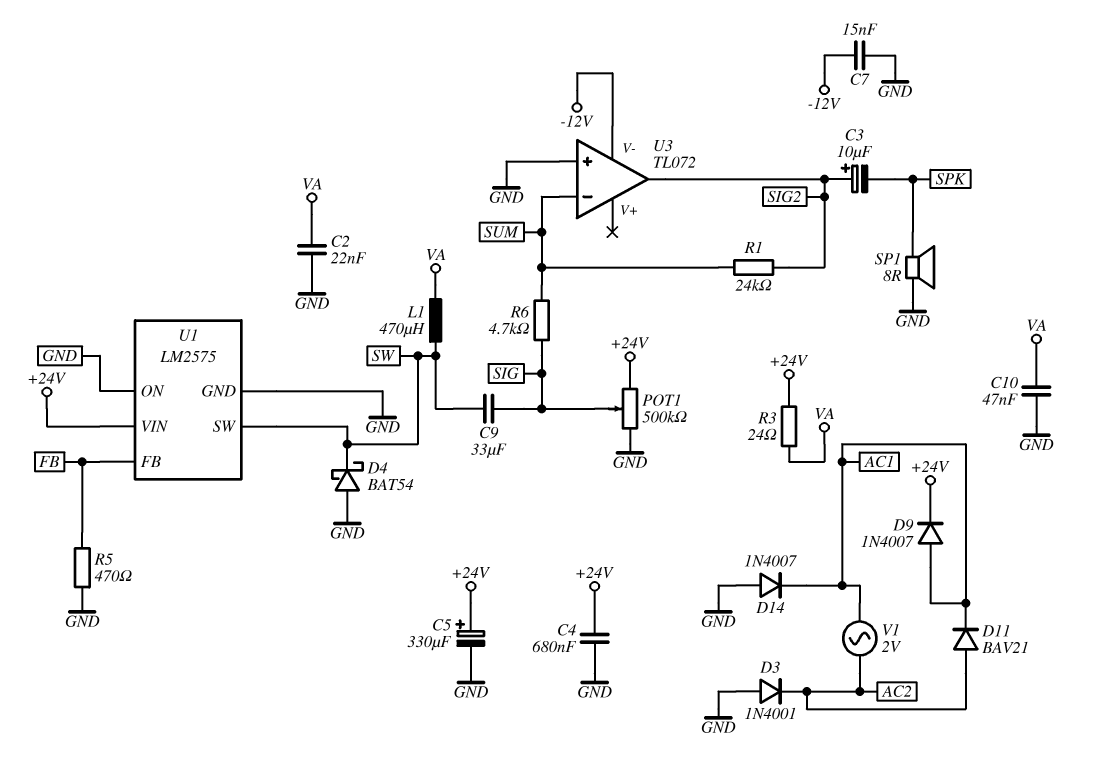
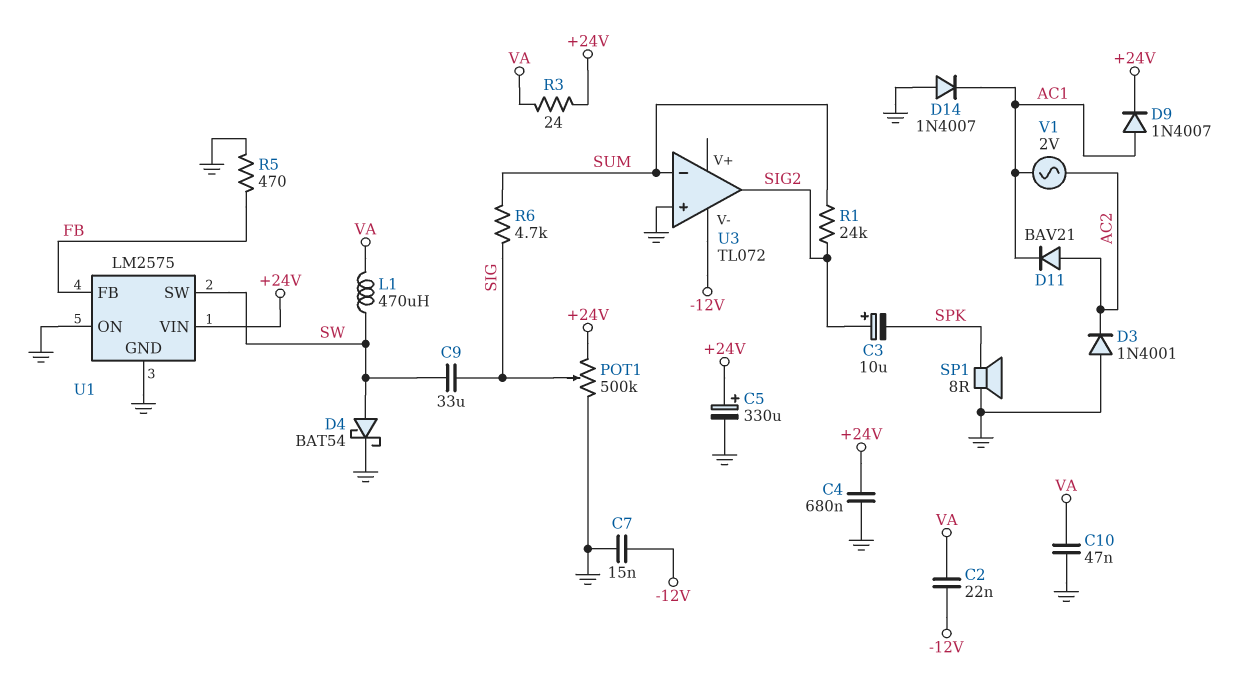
C2: 22nF (GND, VA) -> 22nF (-12V, VA)
D4: schottky BAT54 (A GND, K SW) -> schottky BAT54 (A SW, K GND)

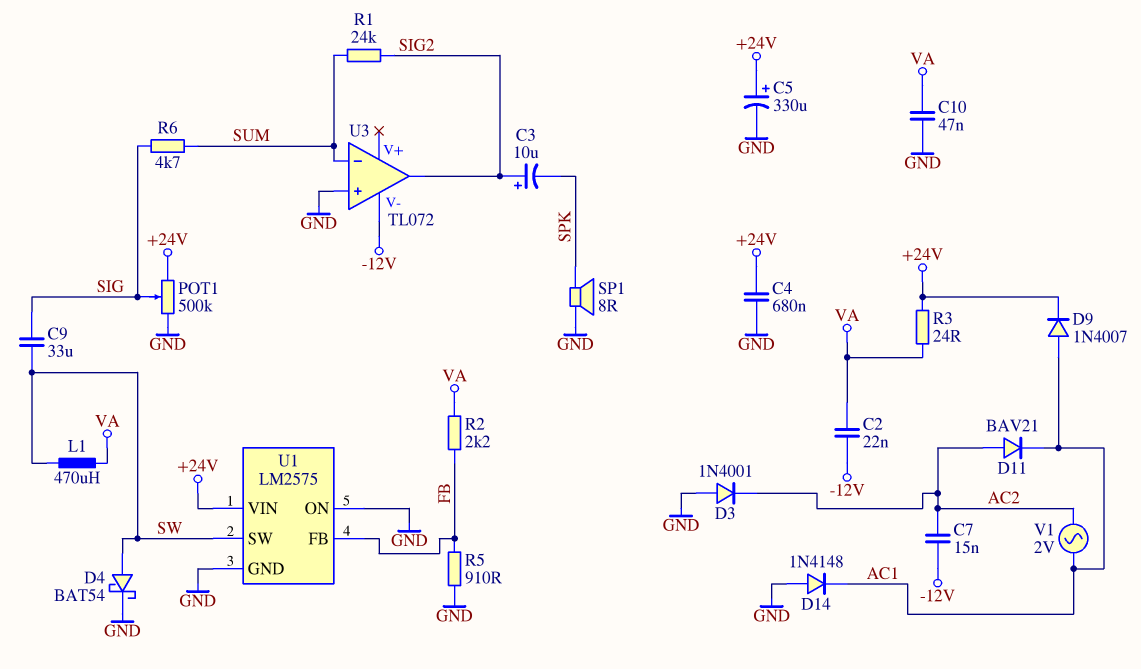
C7: 15nF (-12V, GND) -> 15nF (-12V, AC2)
D14: diode 1N4007 (A GND, K AC1) -> diode 1N4148 (A GND, K AC1)
R2: none -> 2.2k (FB, VA)
R5: 470 (FB, GND) -> 910 (FB, GND)

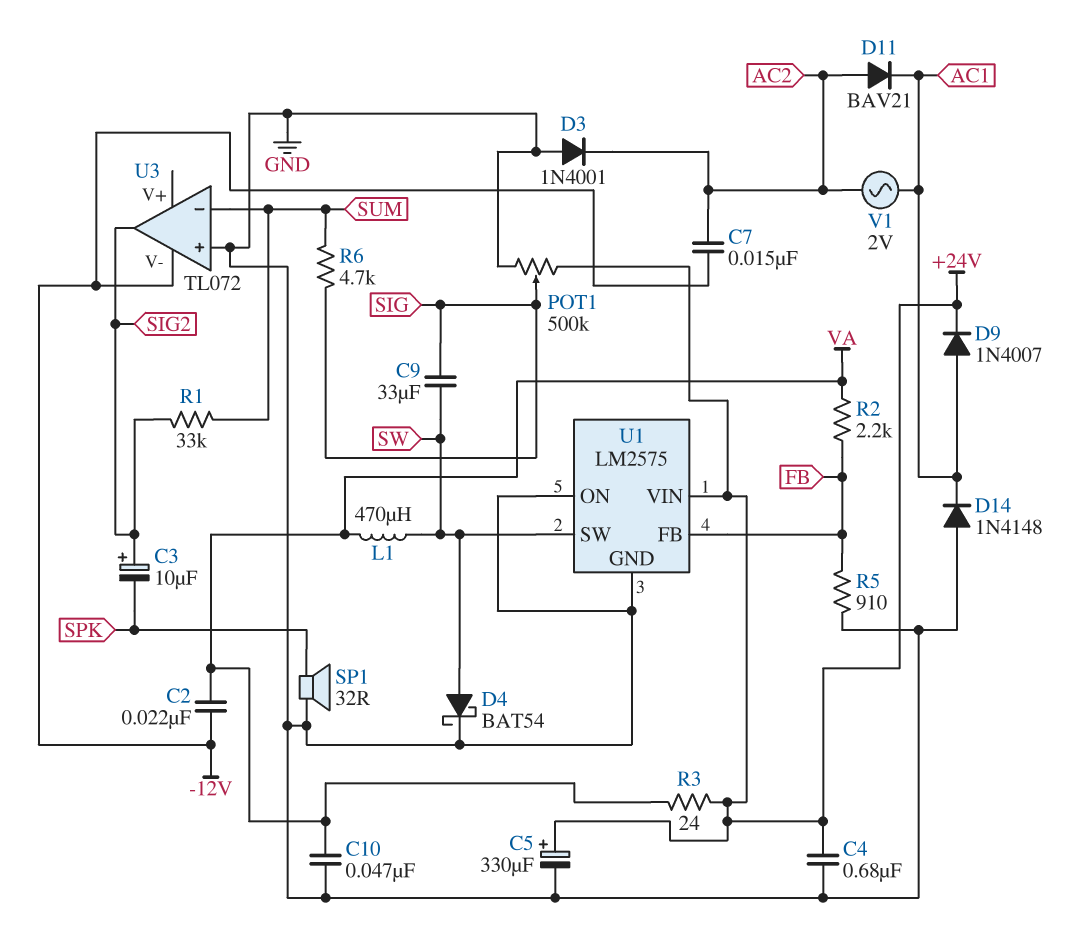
R1: 24k (SIG2, SUM) -> 33k (SIG2, SUM)
SP1: speaker 8R (GND, SPK) -> speaker 32R (GND, SPK)

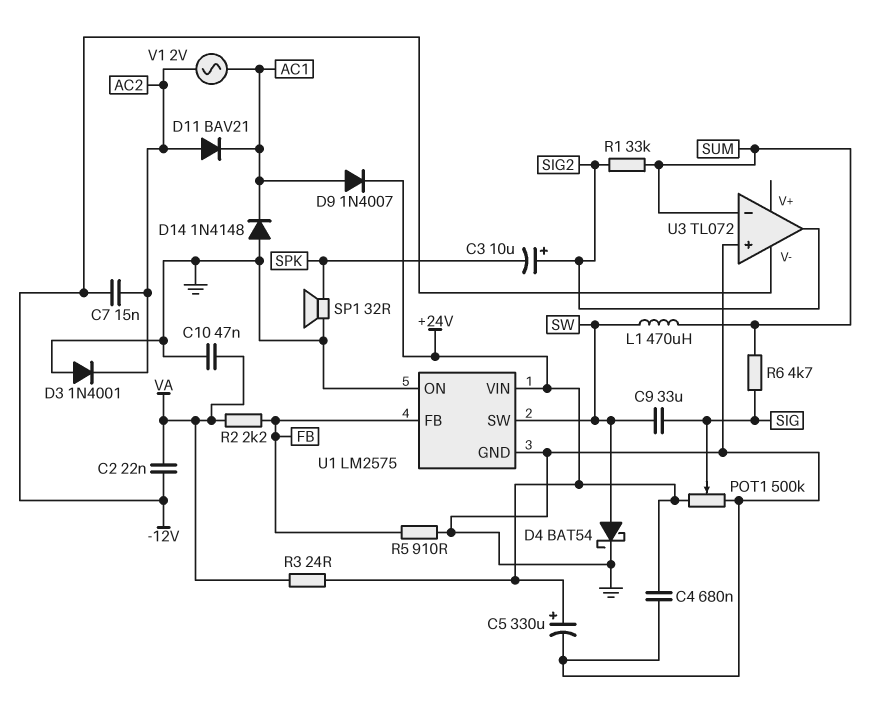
L1: 470uH (SW, VA) -> 470uH (SUM, SW)

